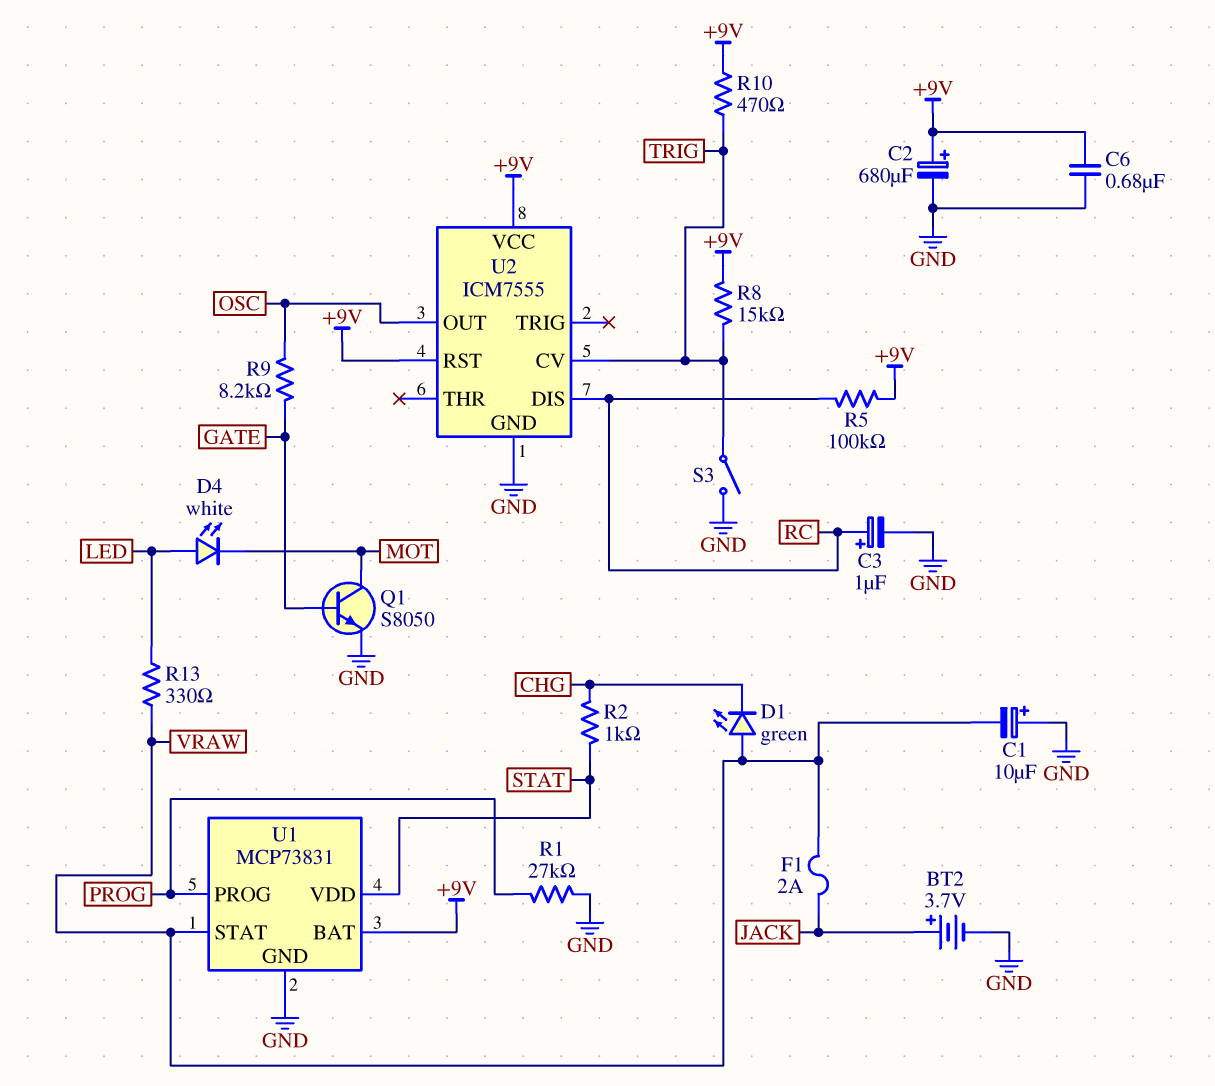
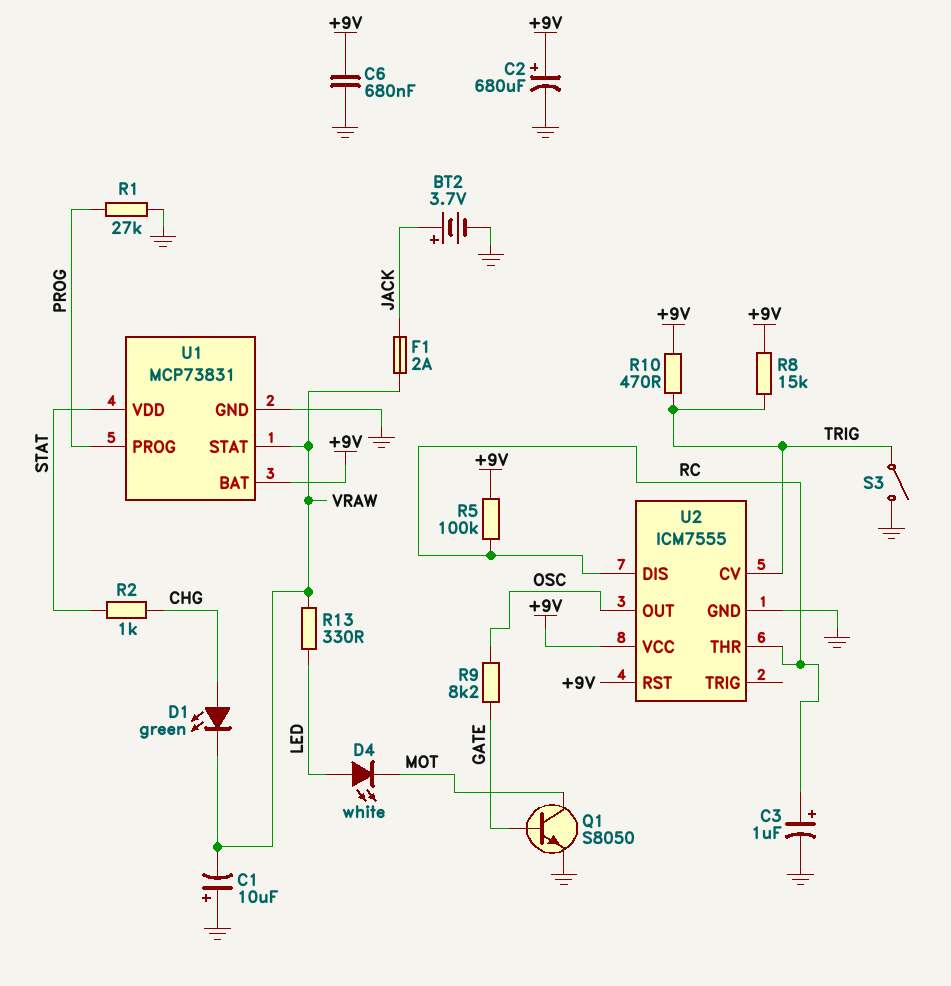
D1: LED green (A VRAW, K CHG) -> LED green (A CHG, K VRAW)
U2 pin THR: none -> RC

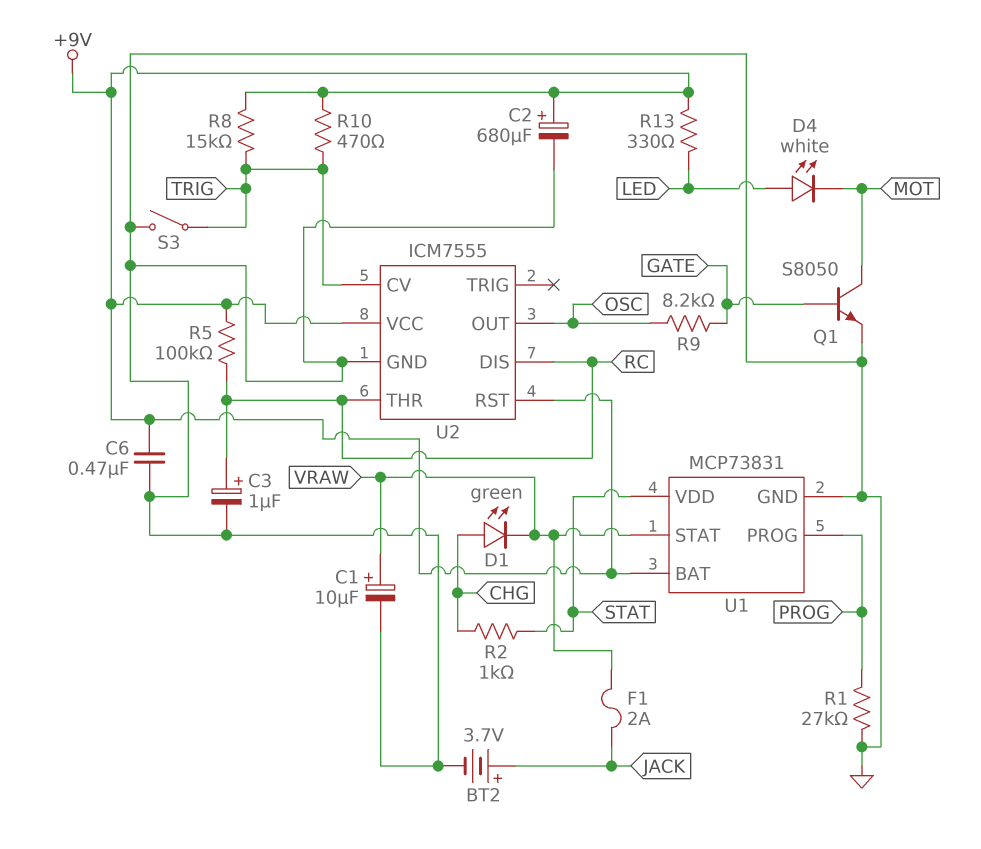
C1: 10uF (plus GND, minus VRAW) -> 10uF (plus VRAW, minus GND)
C6: 680nF (+9V, GND) -> 470nF (+9V, GND)
R13: 330 (LED, VRAW) -> 330 (+9V, LED)

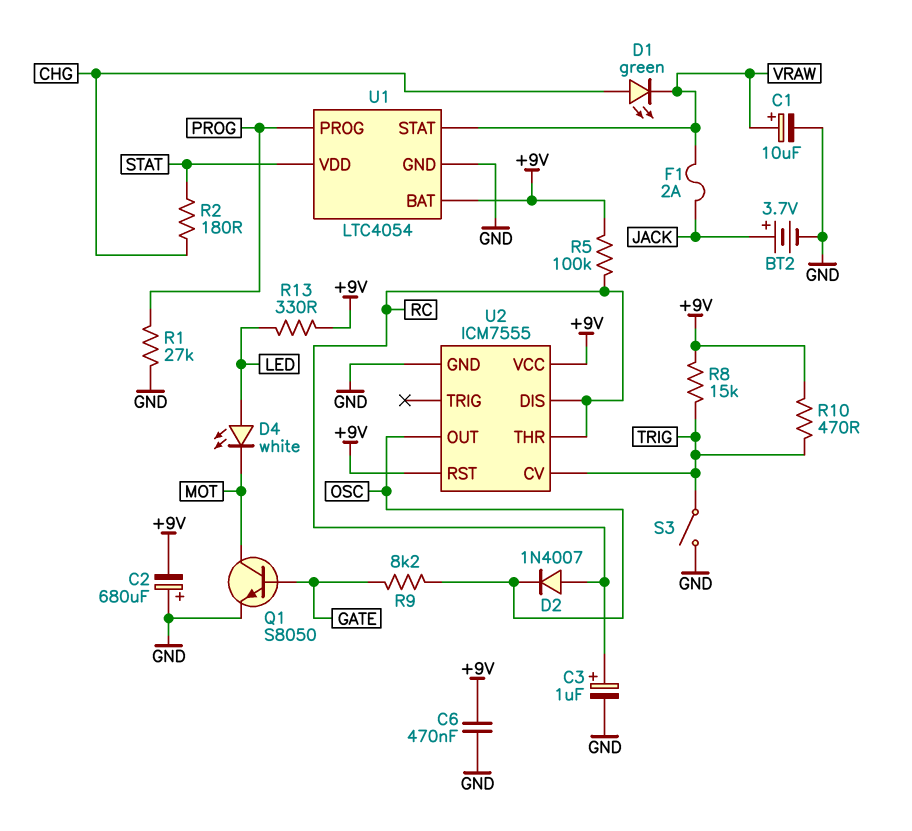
C2: 680uF (plus +9V, minus GND) -> 680uF (plus GND, minus +9V)
D2: none -> diode 1N4007 (A RC, K OSC)
R2: 1k (CHG, STAT) -> 180 (CHG, STAT)
U1: MCP73831 -> LTC4054

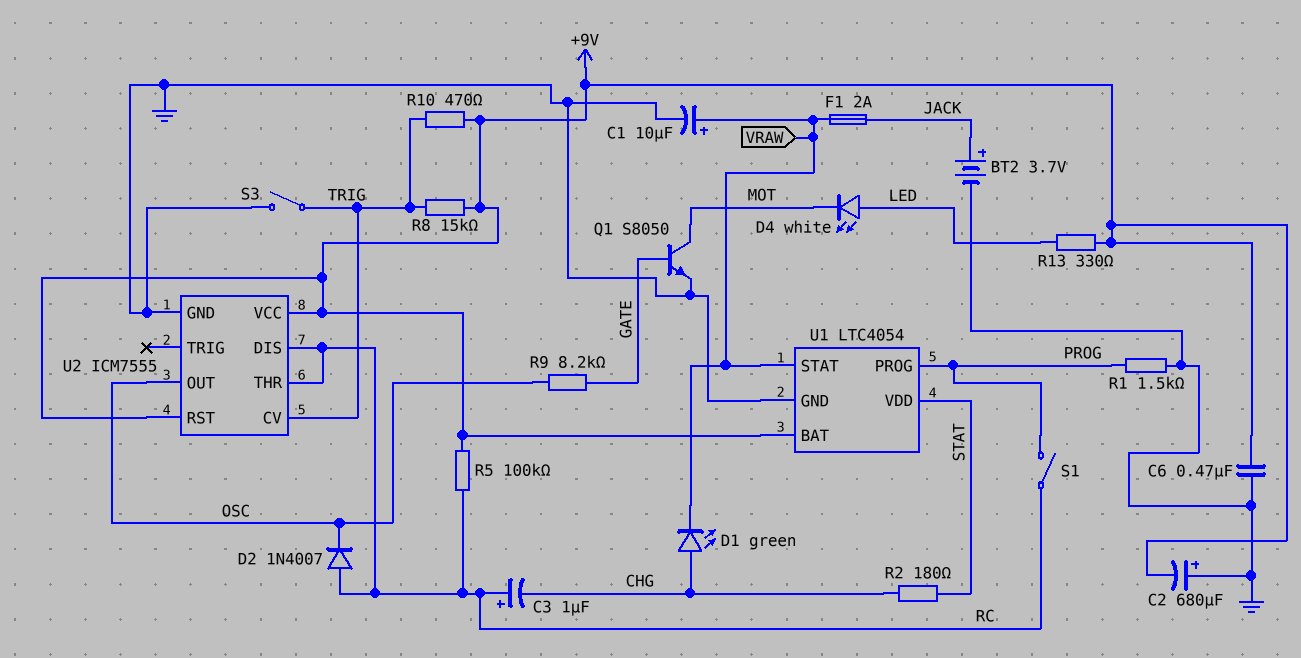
C3: 1uF (plus RC, minus GND) -> 1uF (plus RC, minus CHG)
R1: 27k (GND, PROG) -> 1.5k (GND, PROG)
S1: none -> switch (PROG, RC)

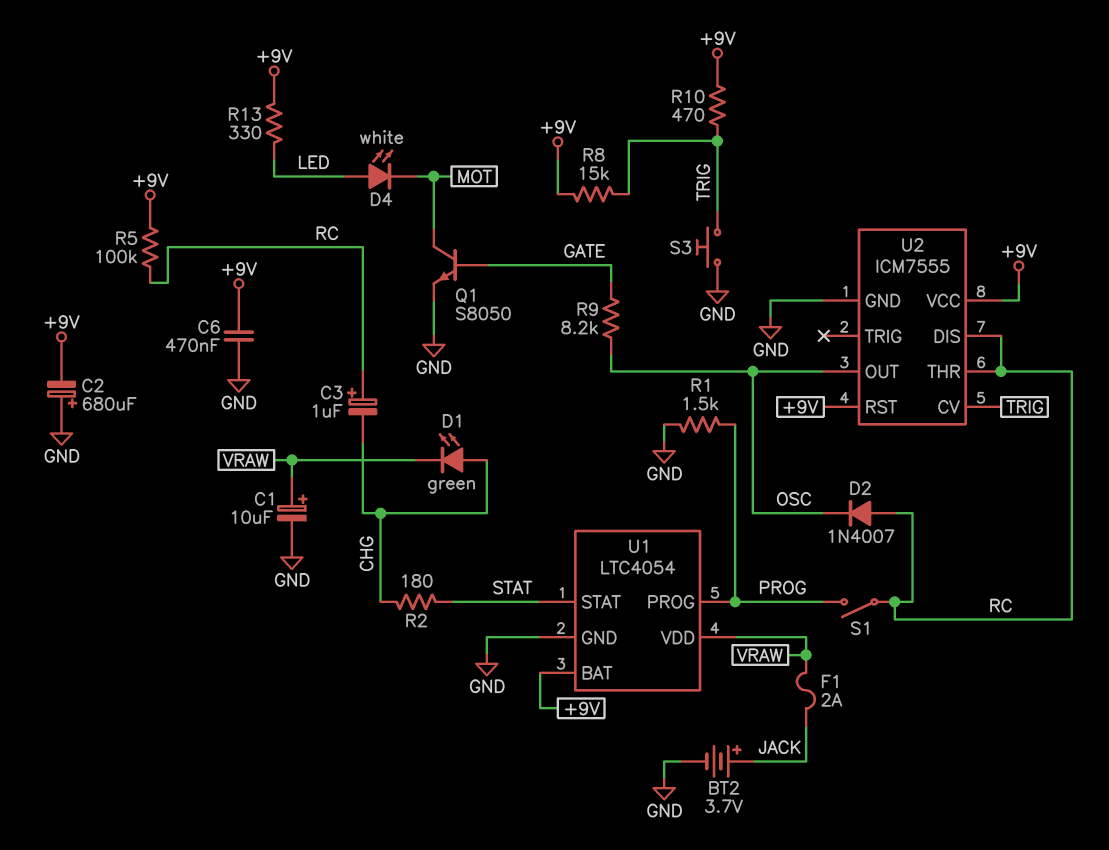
S3: switch (GND, TRIG) -> button (GND, TRIG)
U1 pin STAT: VRAW -> STAT
U1 pin VDD: STAT -> VRAW

